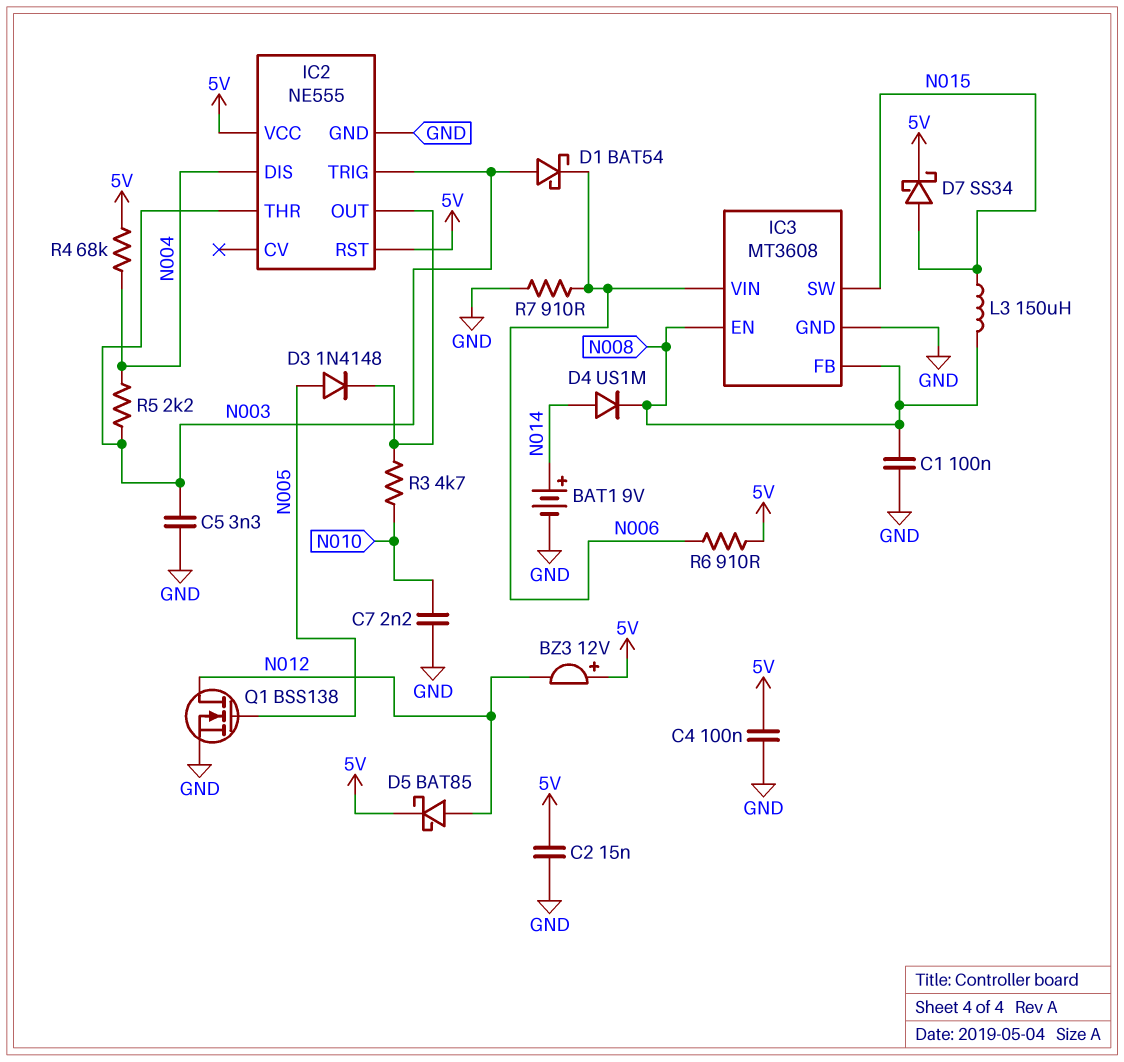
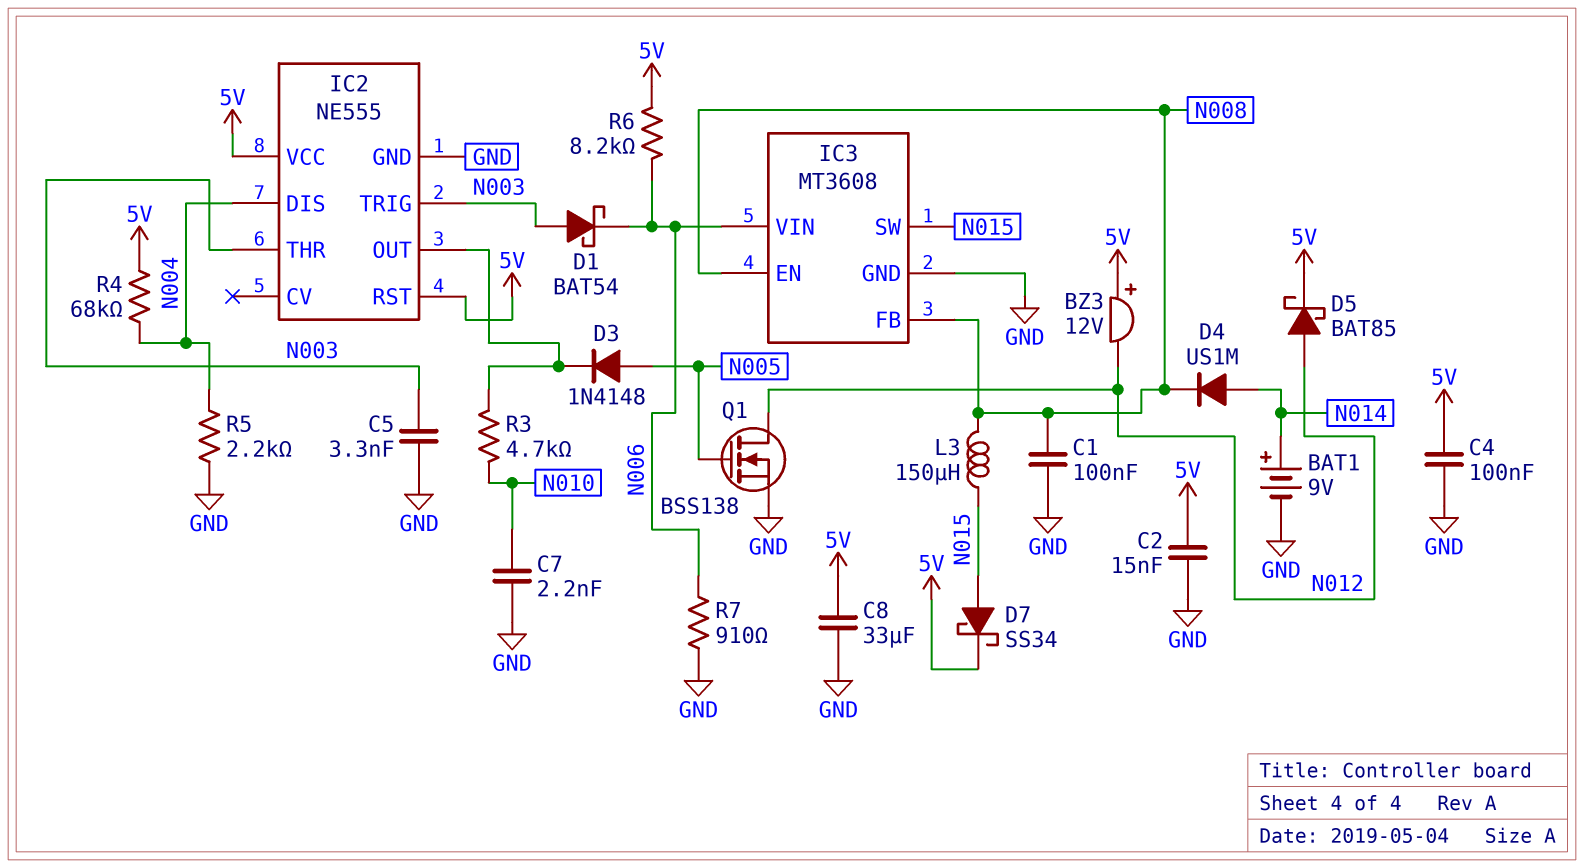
C8: none -> 33uF (5V, GND)
R5: 2.2k (N003, N004) -> 2.2k (GND, N004)
R6: 910 (5V, N006) -> 8.2k (5V, N006)

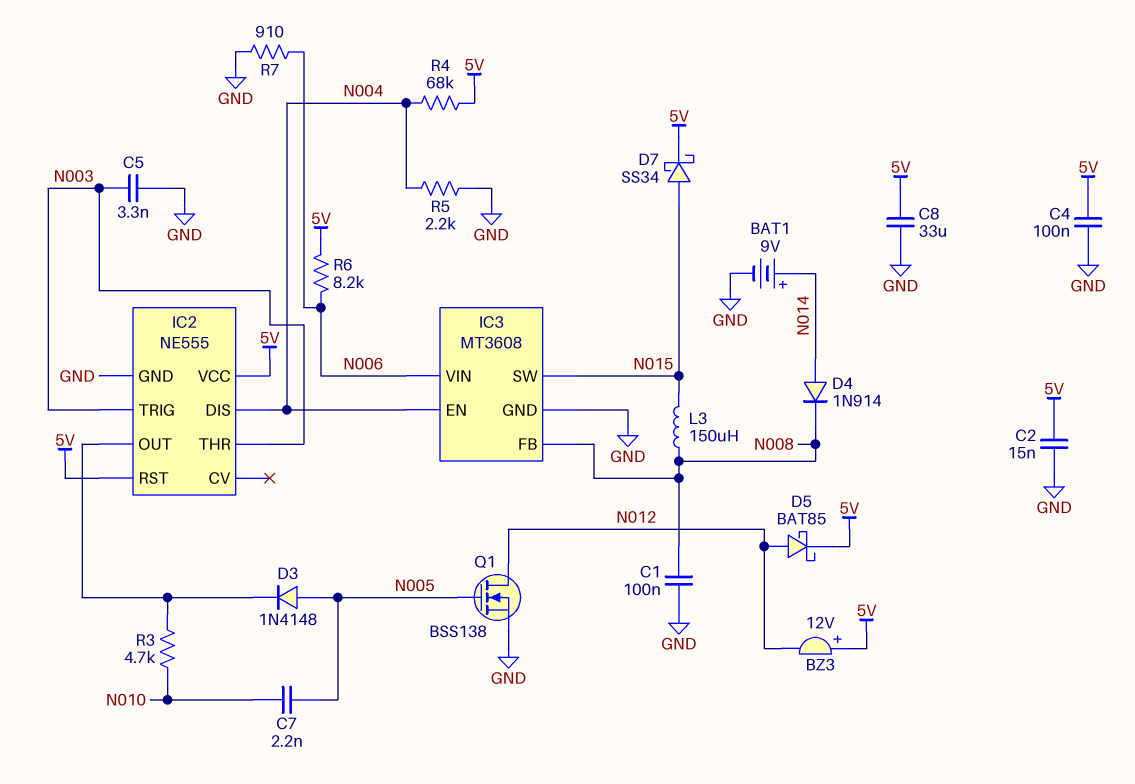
C7: 2.2nF (GND, N010) -> 2.2nF (N005, N010)
D1: schottky BAT54 (A N003, K N006) -> none
D4: diode US1M (A N014, K N008) -> diode 1N914 (A N014, K N008)
IC3 pin EN: N008 -> N004

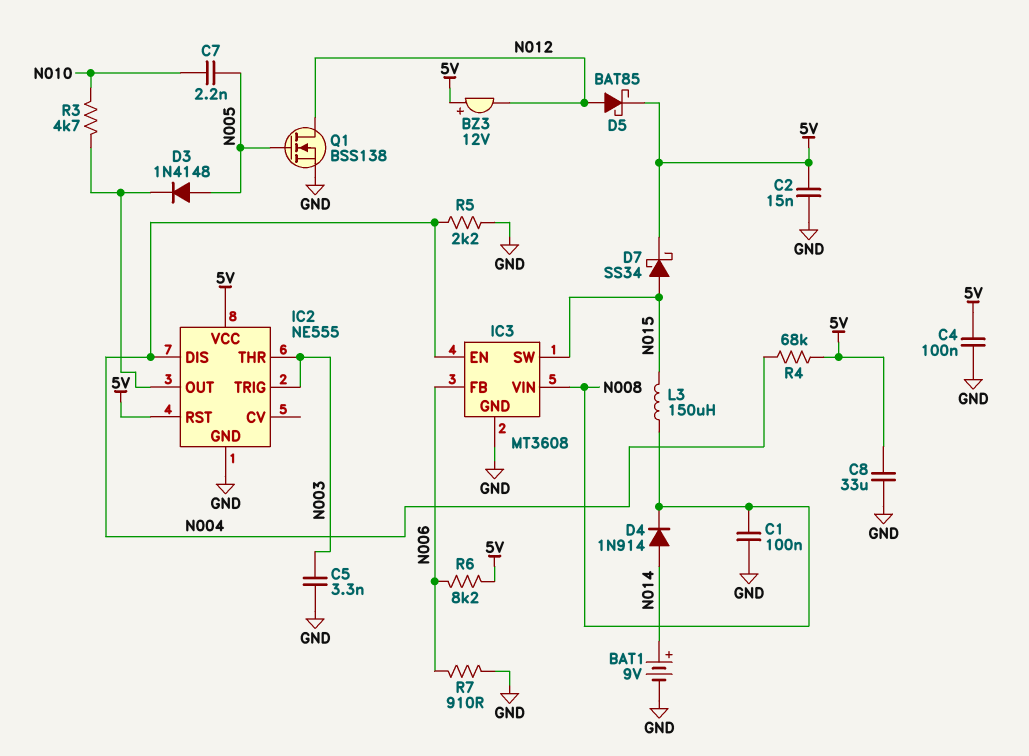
IC3 pin FB: N008 -> N006
IC3 pin VIN: N006 -> N008

